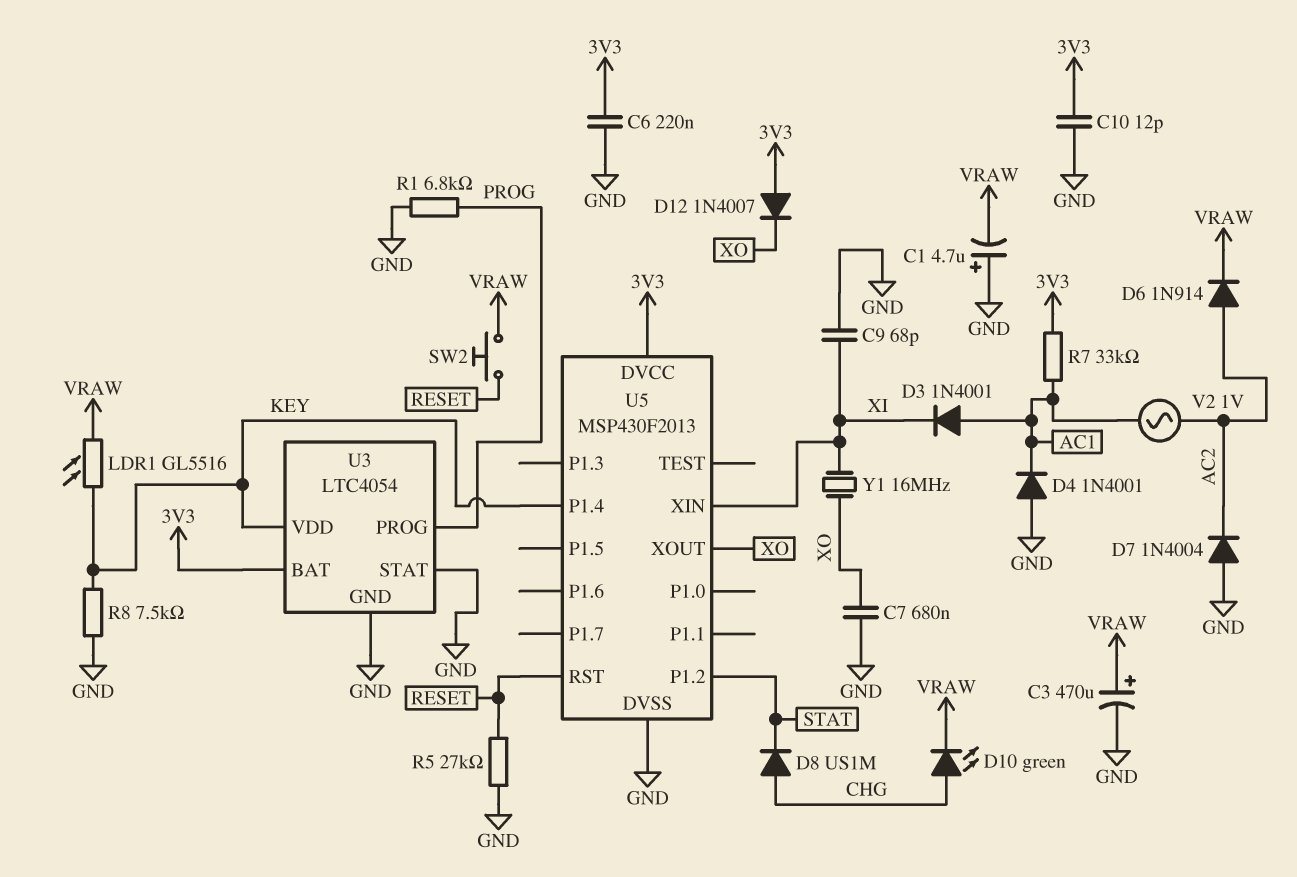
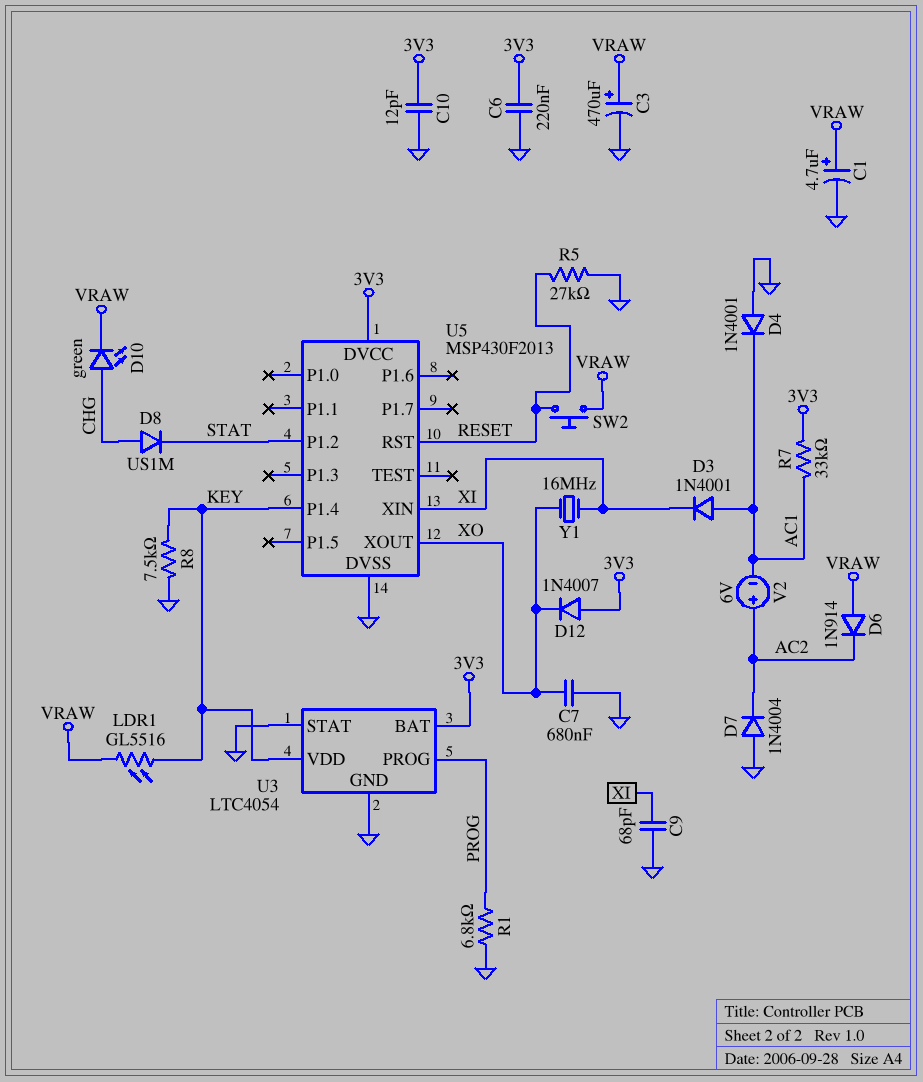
C1: 4.7uF (plus GND, minus VRAW) -> 4.7uF (plus VRAW, minus GND)
D6: diode 1N914 (A AC2, K VRAW) -> diode 1N914 (A VRAW, K AC2)
V2: AC 1V (AC1, AC2) -> 6V (plus AC2, minus AC1)

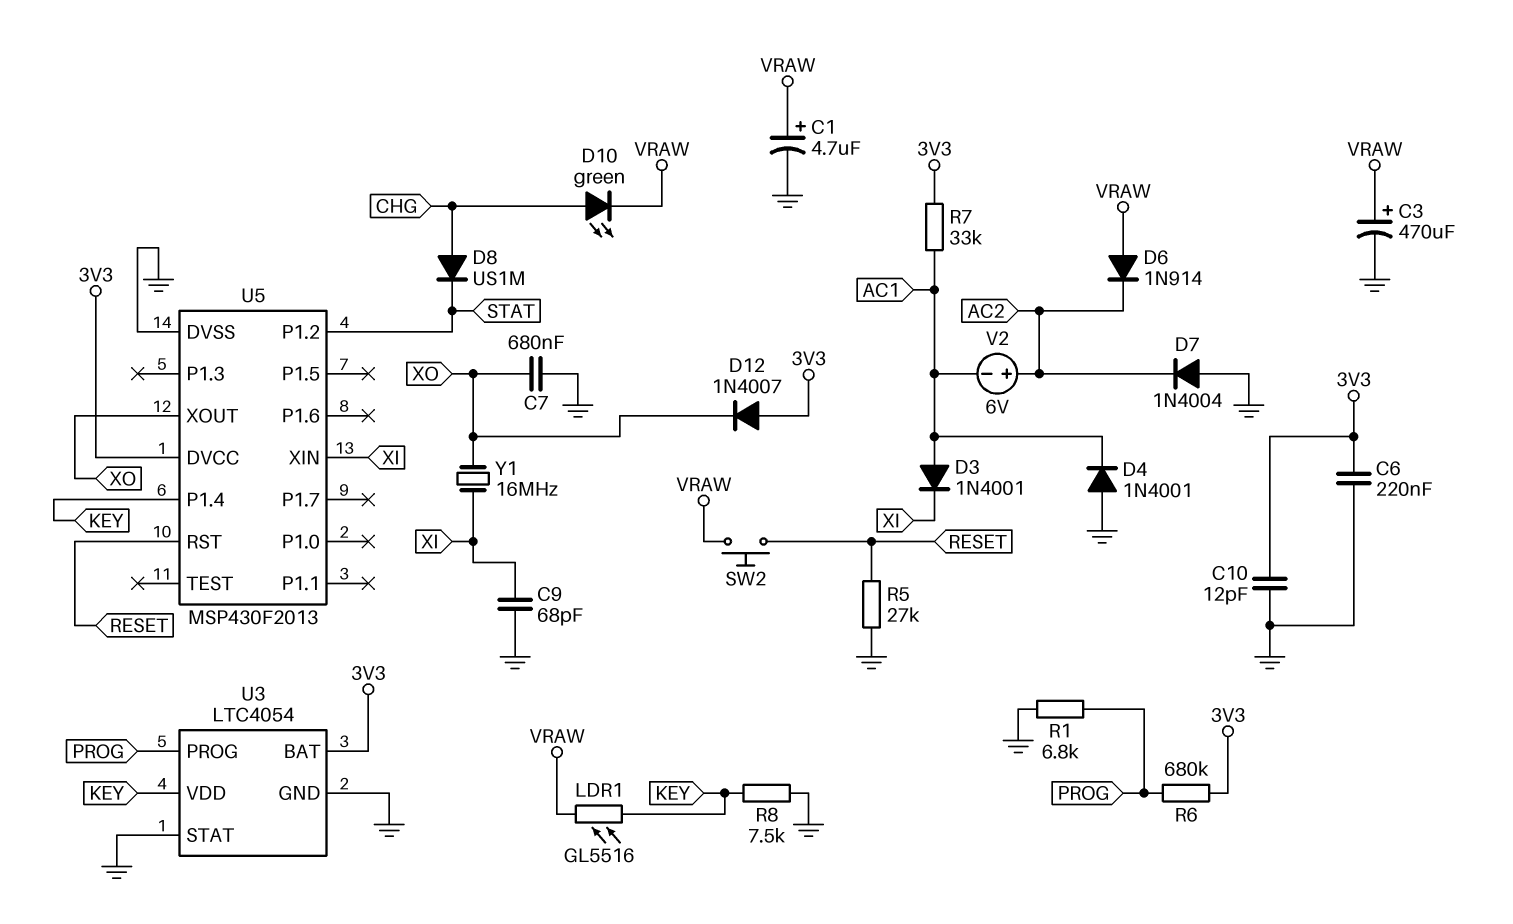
R6: none -> 680k (3V3, PROG)

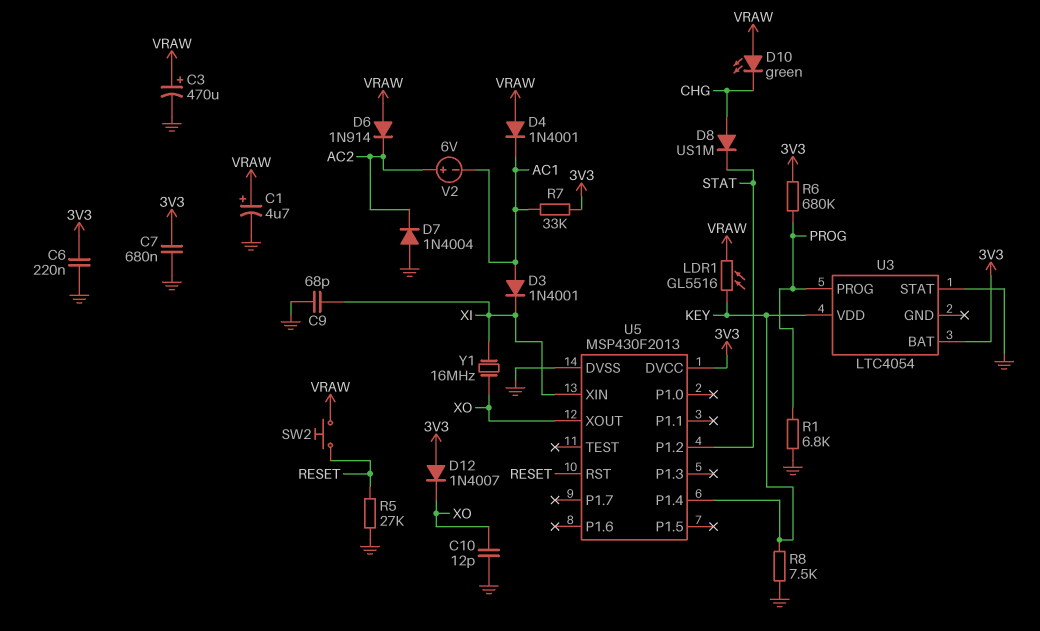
C7: 680nF (GND, XO) -> 680nF (3V3, GND)
C10: 12pF (3V3, GND) -> 12pF (GND, XO)
D4: diode 1N4001 (A GND, K AC1) -> diode 1N4001 (A VRAW, K AC1)
D10: LED green (A CHG, K VRAW) -> LED green (A VRAW, K CHG)
U3 pin GND: GND -> none

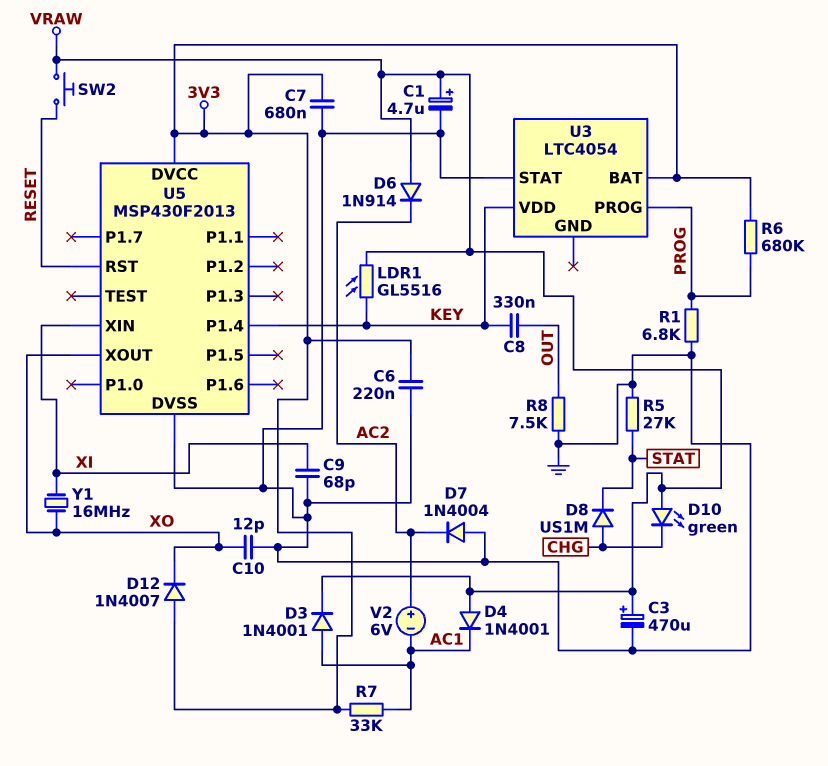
C8: none -> 330nF (KEY, OUT)
D3: diode 1N4001 (A AC1, K XI) -> diode 1N4001 (A AC1, K VRAW)
R5: 27k (GND, RESET) -> 27k (GND, STAT)
R8: 7.5k (GND, KEY) -> 7.5k (GND, OUT)
U5 pin P1.2: STAT -> none

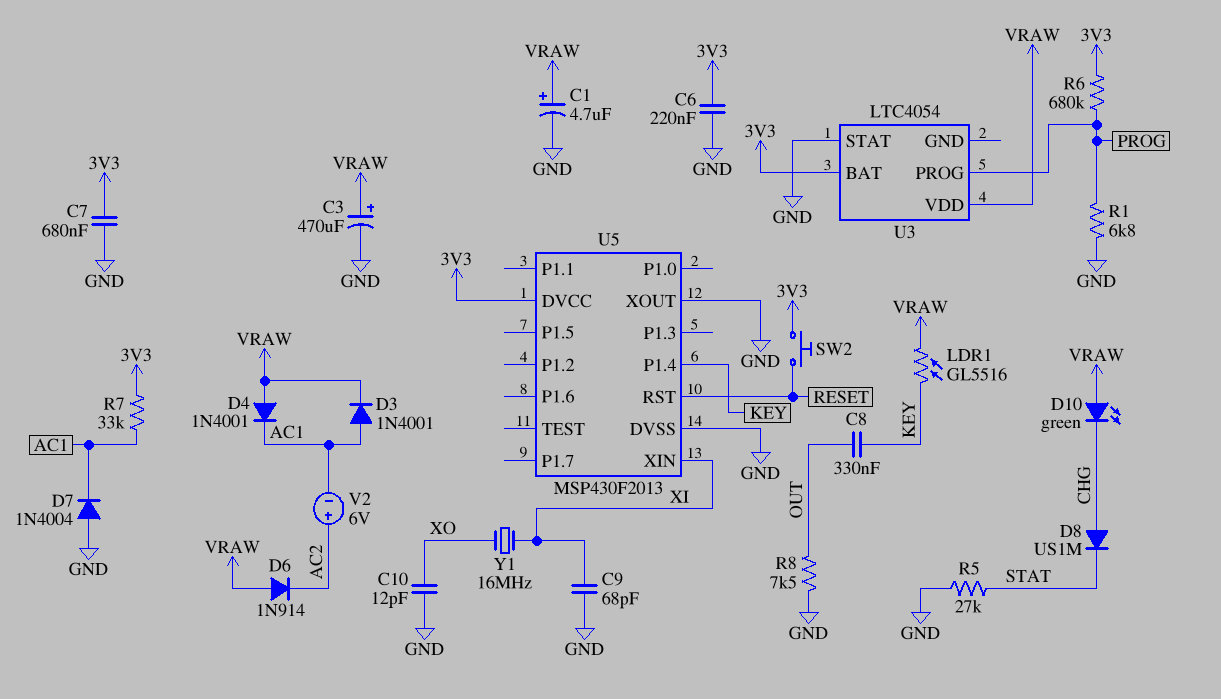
D7: diode 1N4004 (A GND, K AC2) -> diode 1N4004 (A GND, K AC1)
D12: diode 1N4007 (A 3V3, K XO) -> none
SW2: button (RESET, VRAW) -> button (3V3, RESET)
U3 pin VDD: KEY -> VRAW
U5 pin XOUT: XO -> GND

